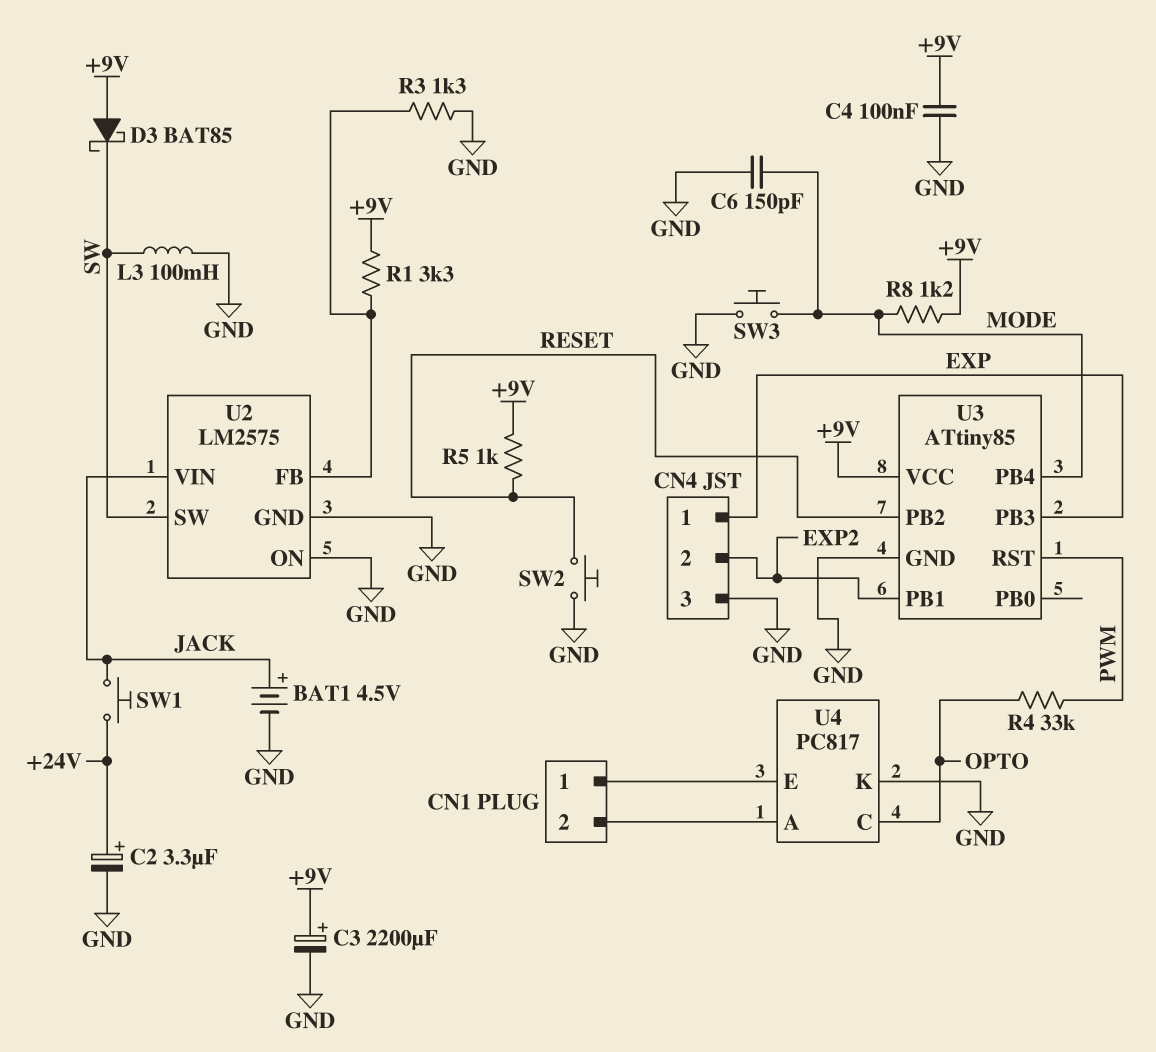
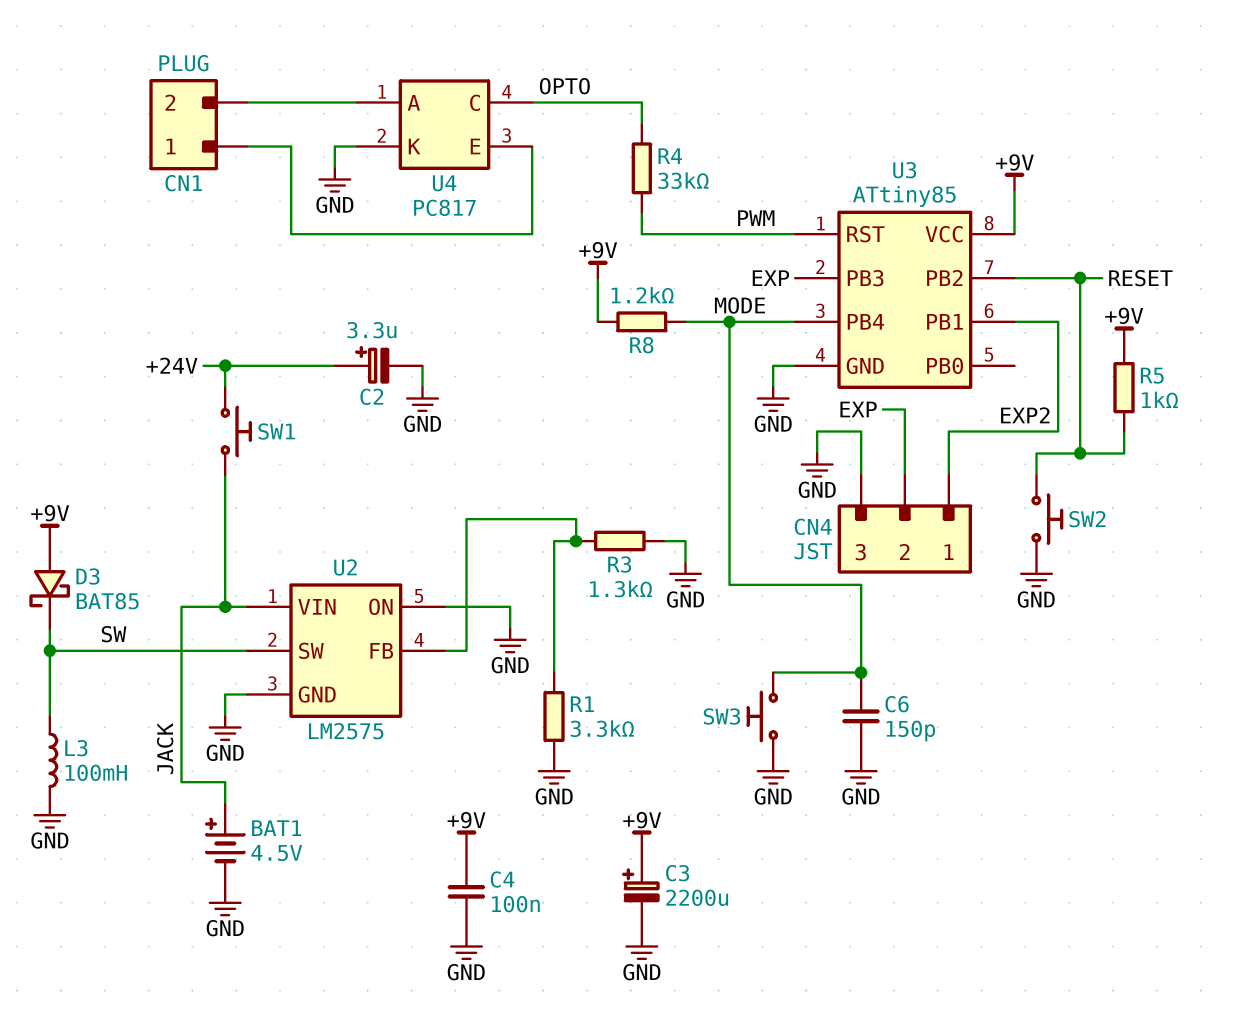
CN4 pin 1: EXP -> EXP2
CN4 pin 2: EXP2 -> EXP
R1: 3.3k (+9V, U2/FB) -> 3.3k (GND, U2/FB)

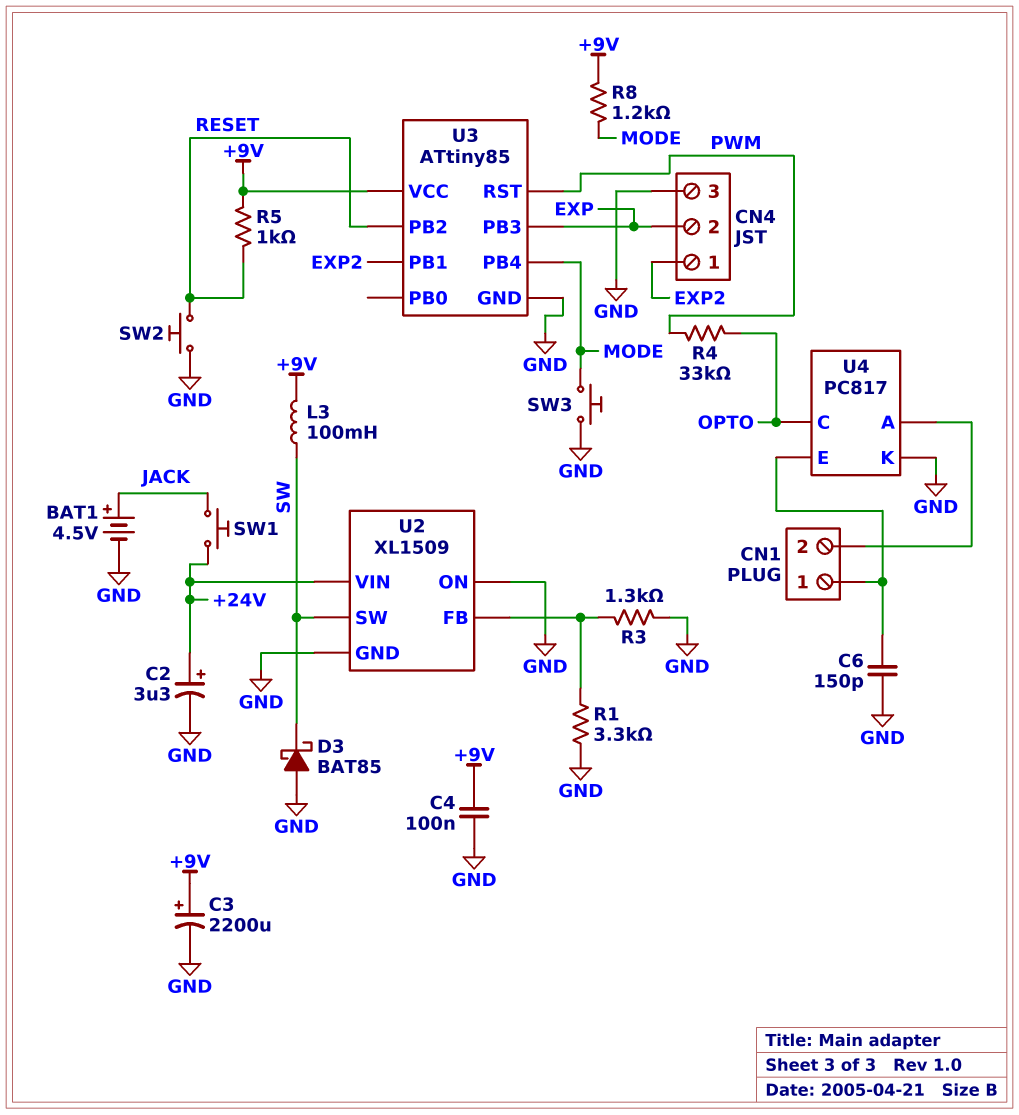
C6: 150pF (GND, MODE) -> 150pF (CN1/1, GND)
D3: schottky BAT85 (A +9V, K SW) -> schottky BAT85 (A GND, K SW)
L3: 100mH (GND, SW) -> 100mH (+9V, SW)
U2: LM2575 -> XL1509
U2 pin VIN: JACK -> +24V

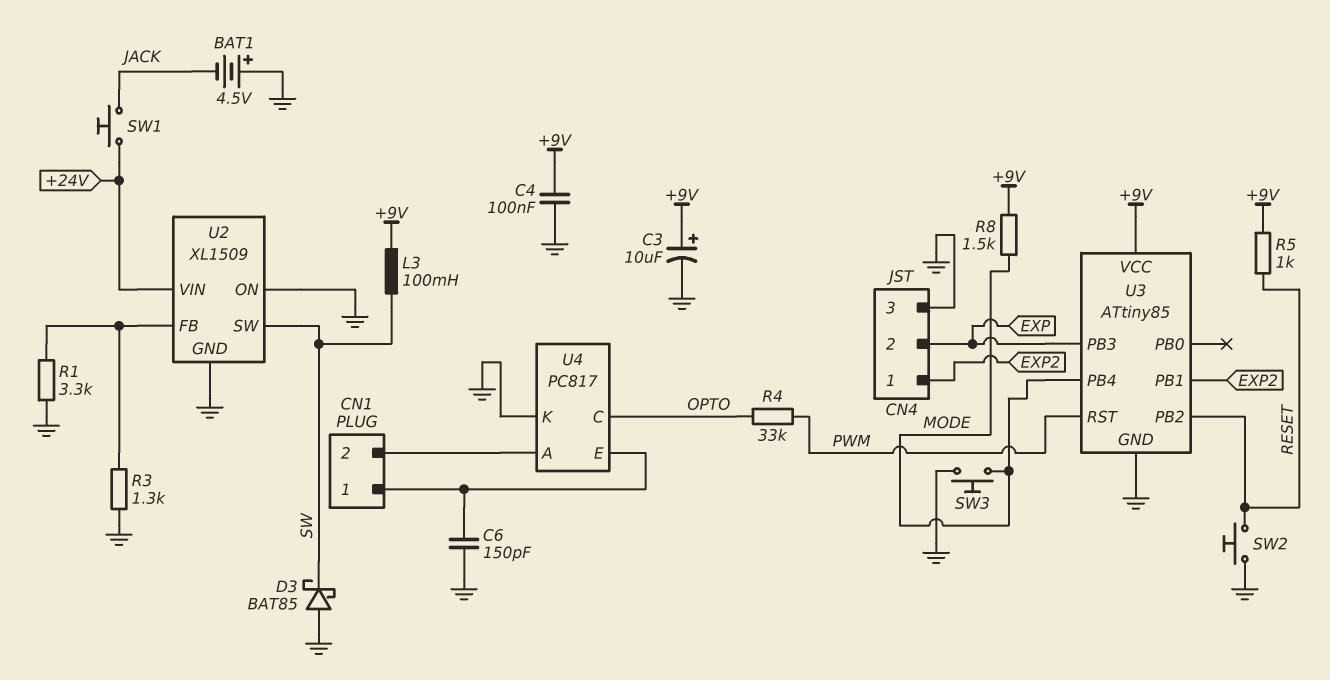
BAT1: 4.5V (plus JACK, minus GND) -> 4.5V (plus GND, minus JACK)
C2: 3.3uF (plus +24V, minus GND) -> none
C3: 2200uF (plus +9V, minus GND) -> 10uF (plus +9V, minus GND)
R8: 1.2k (+9V, MODE) -> 1.5k (+9V, MODE)

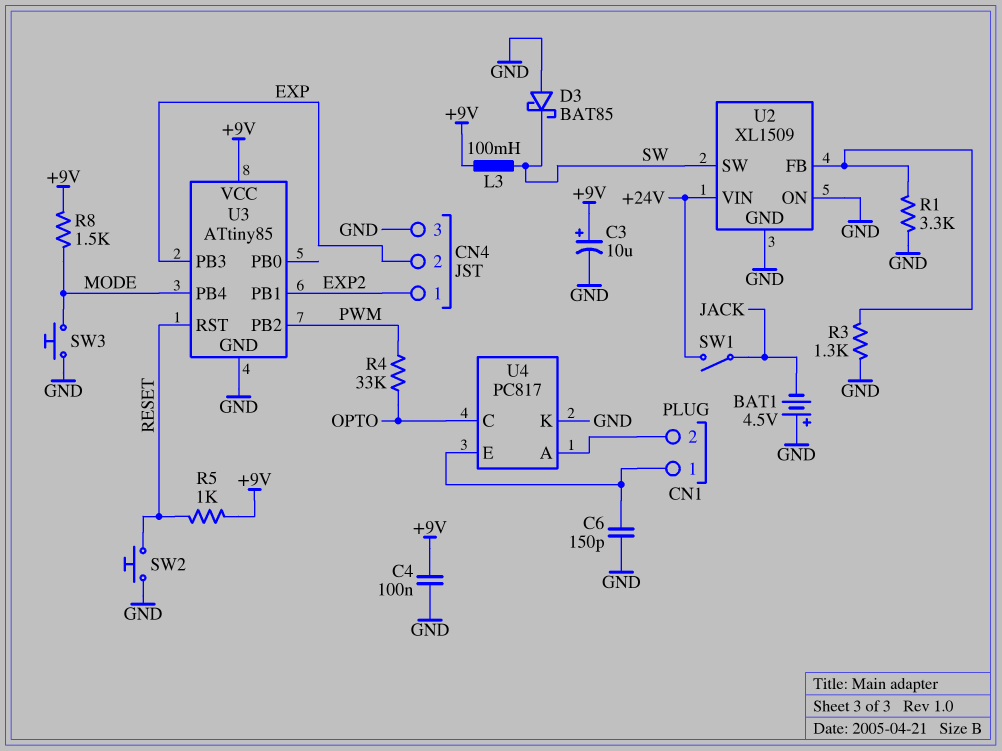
SW1: button (+24V, JACK) -> switch (+24V, JACK)
U3 pin PB2: RESET -> PWM
U3 pin RST: PWM -> RESET

